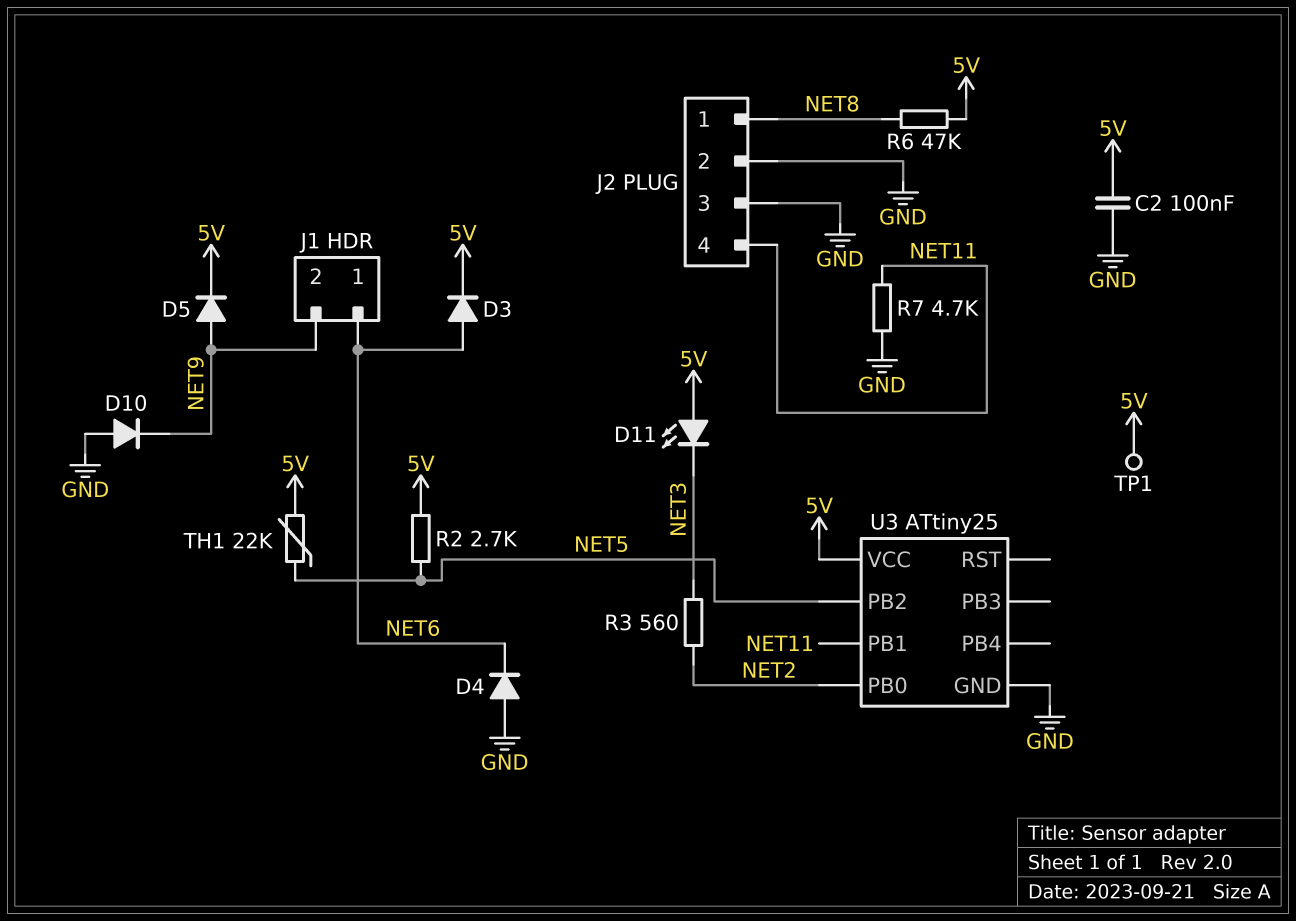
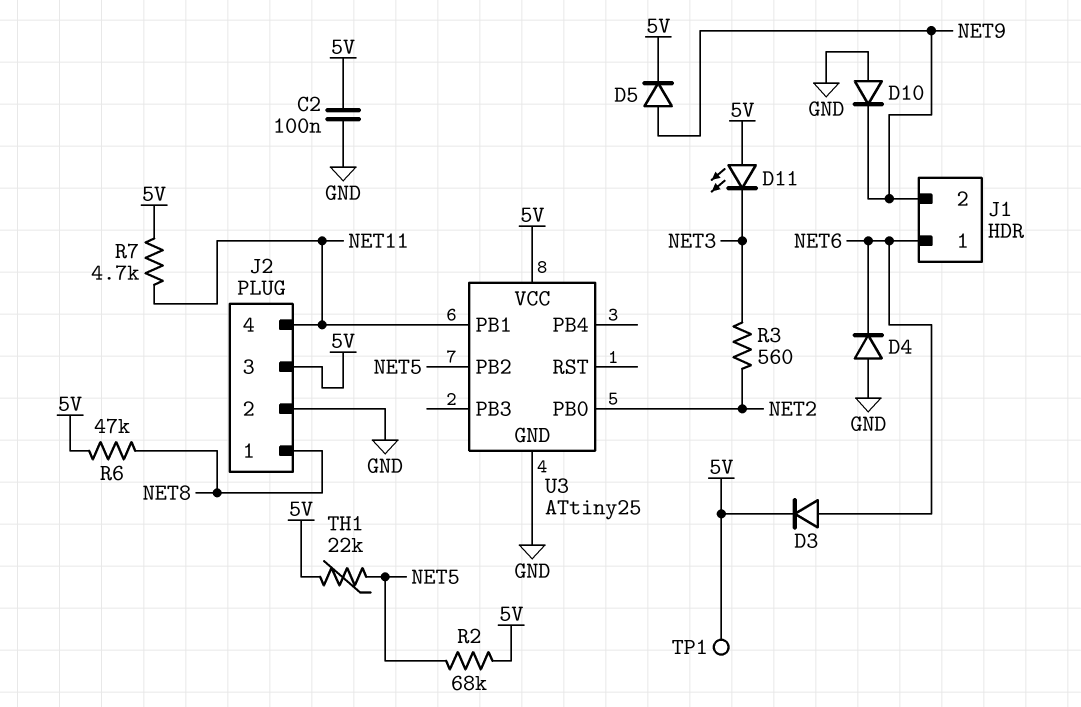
J2 pin 3: GND -> 5V
R2: 2.7k (5V, NET5) -> 68k (5V, NET5)
R7: 4.7k (GND, NET11) -> 4.7k (5V, NET11)

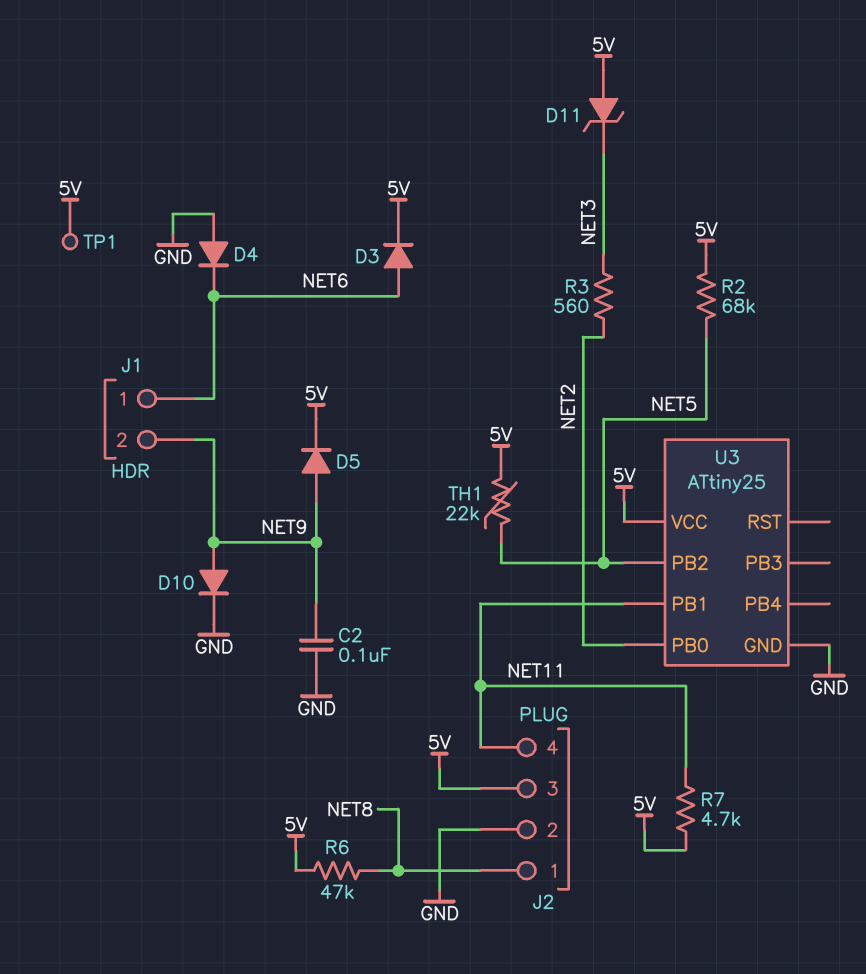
C2: 100nF (5V, GND) -> 100nF (GND, NET9)
D10: diode (A GND, K NET9) -> diode (A NET9, K GND)
D11: LED (A 5V, K NET3) -> zener (A 5V, K NET3)

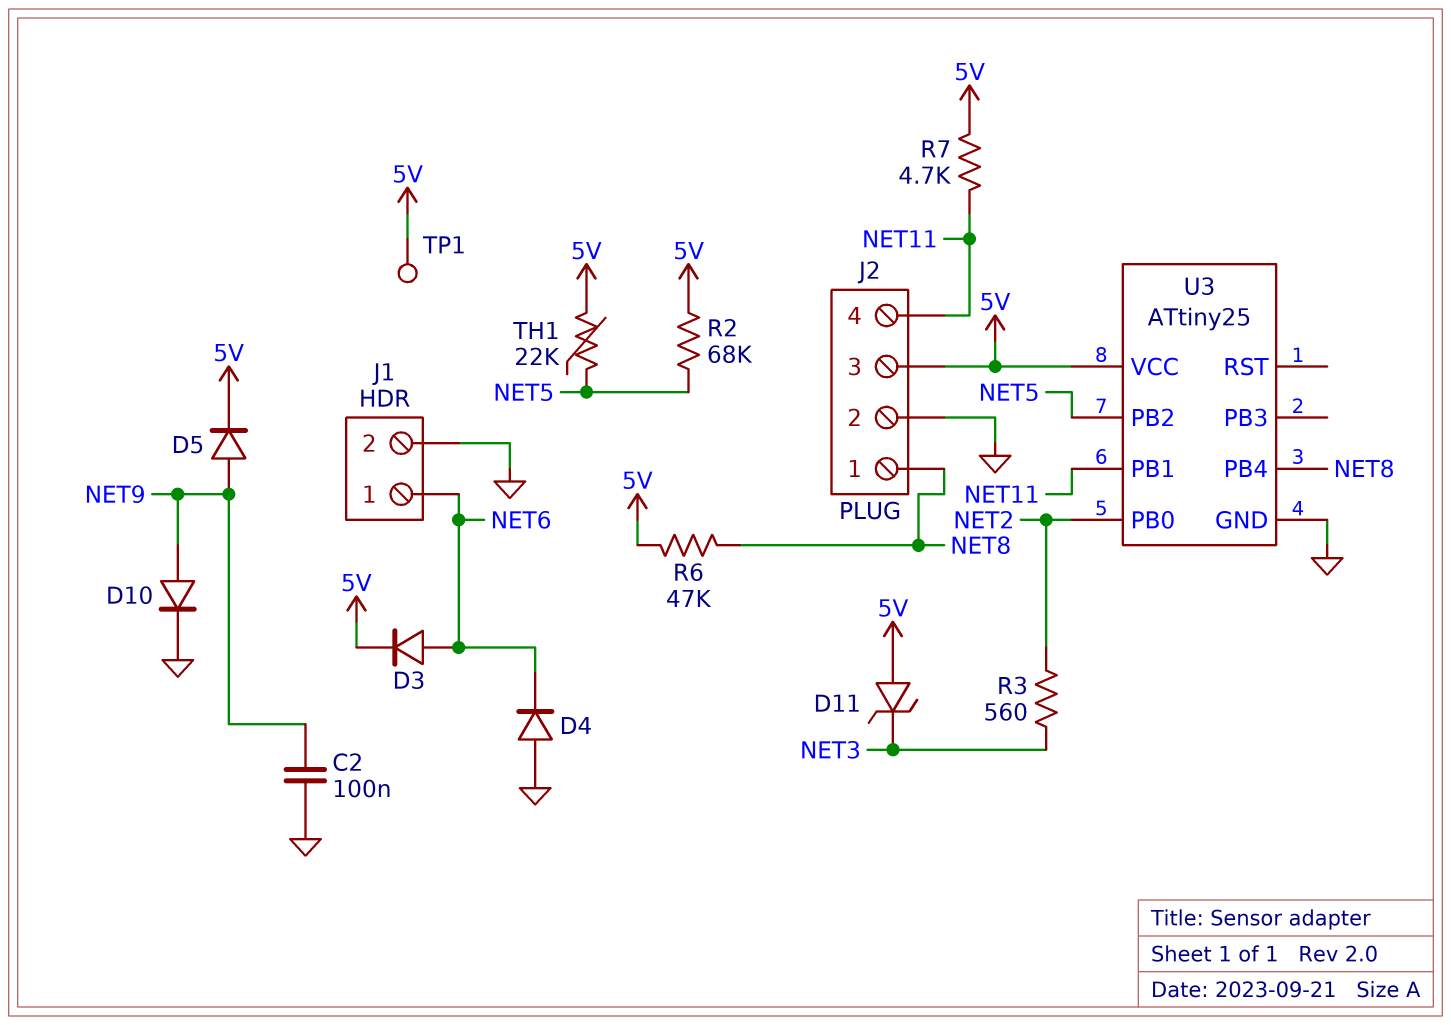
J1 pin 2: NET9 -> GND
U3 pin PB4: none -> NET8

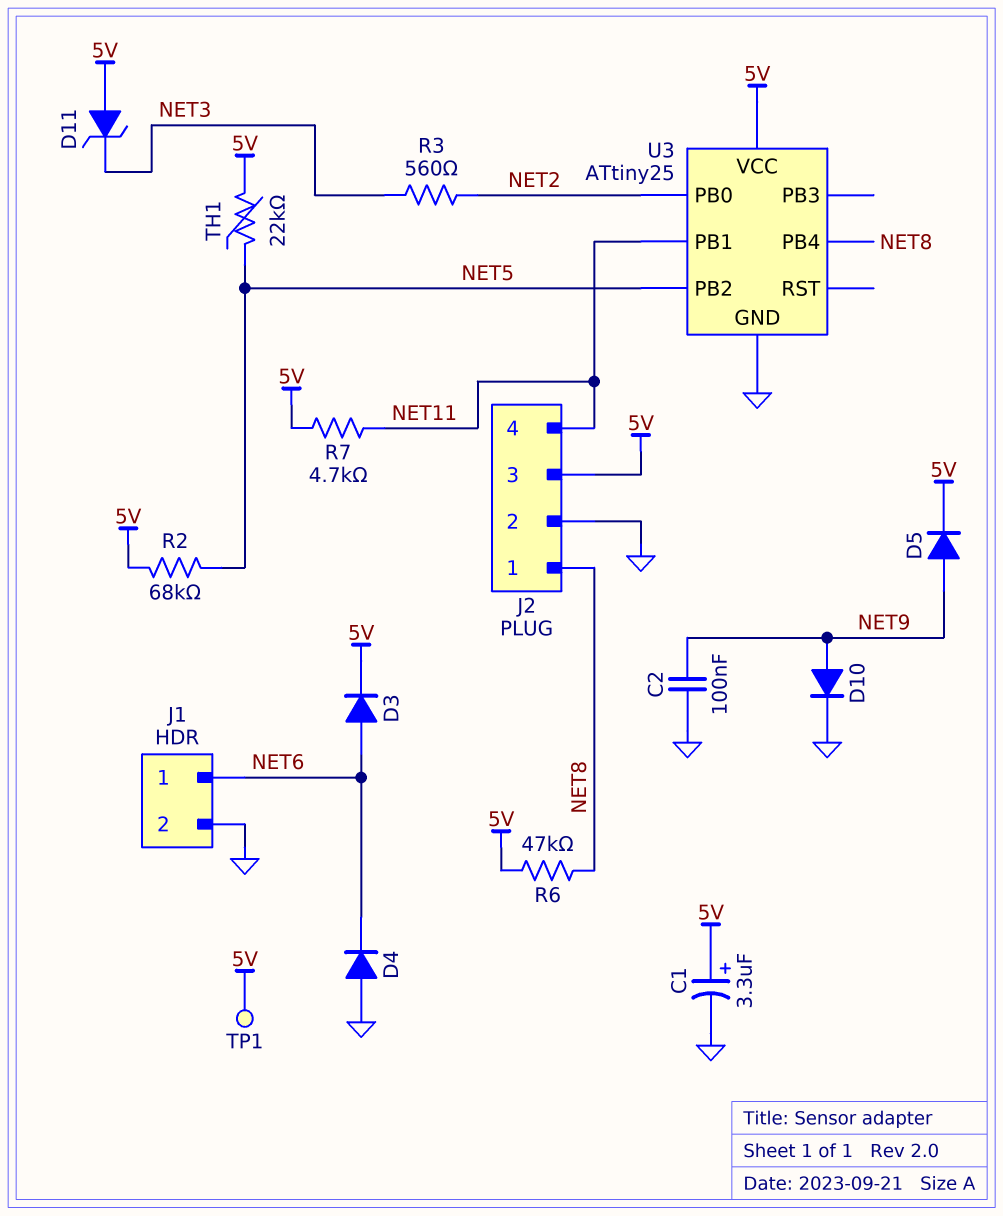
C1: none -> 3.3uF (plus 5V, minus GND)

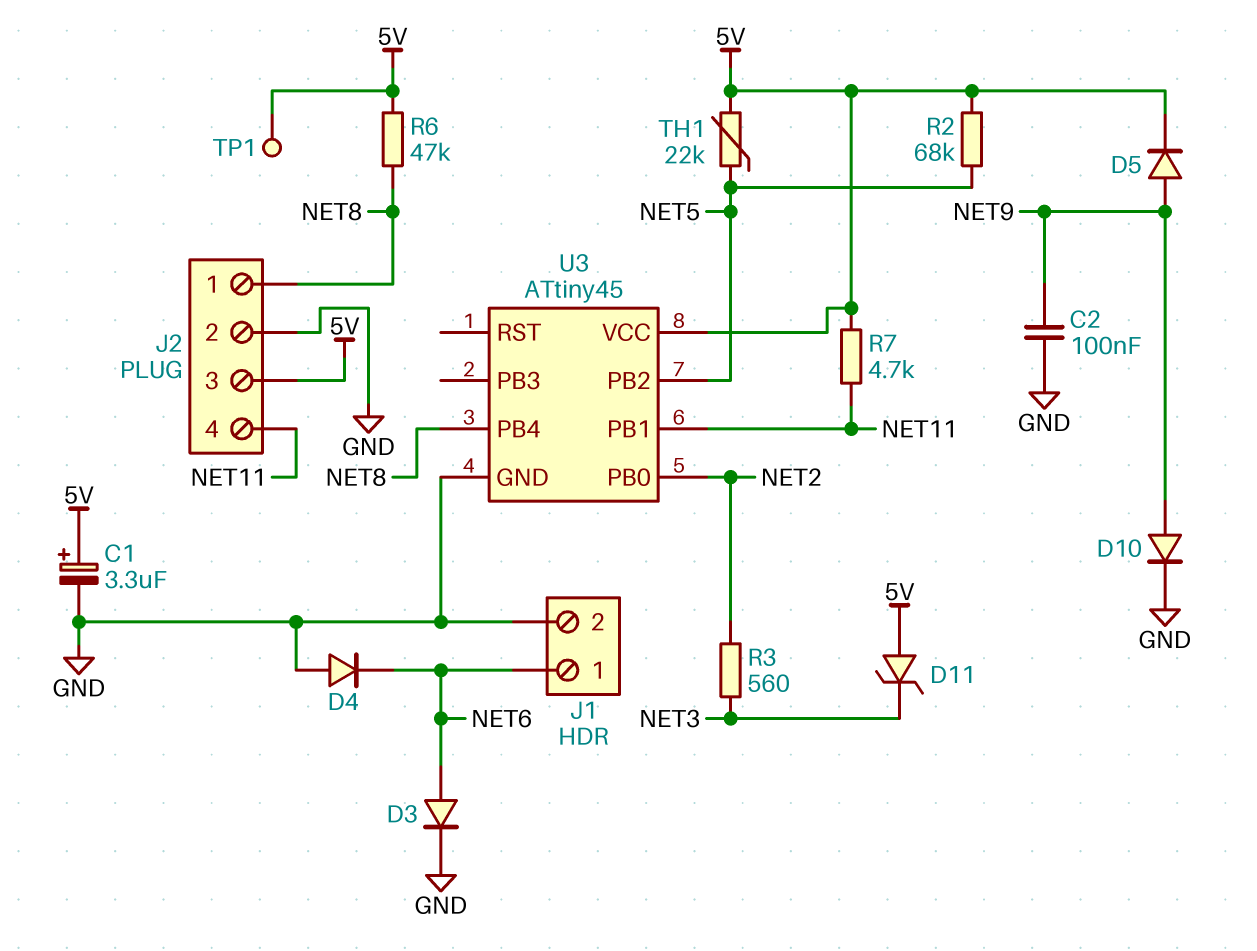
D3: diode (A NET6, K 5V) -> diode (A NET6, K GND)
U3: ATtiny25 -> ATtiny45

